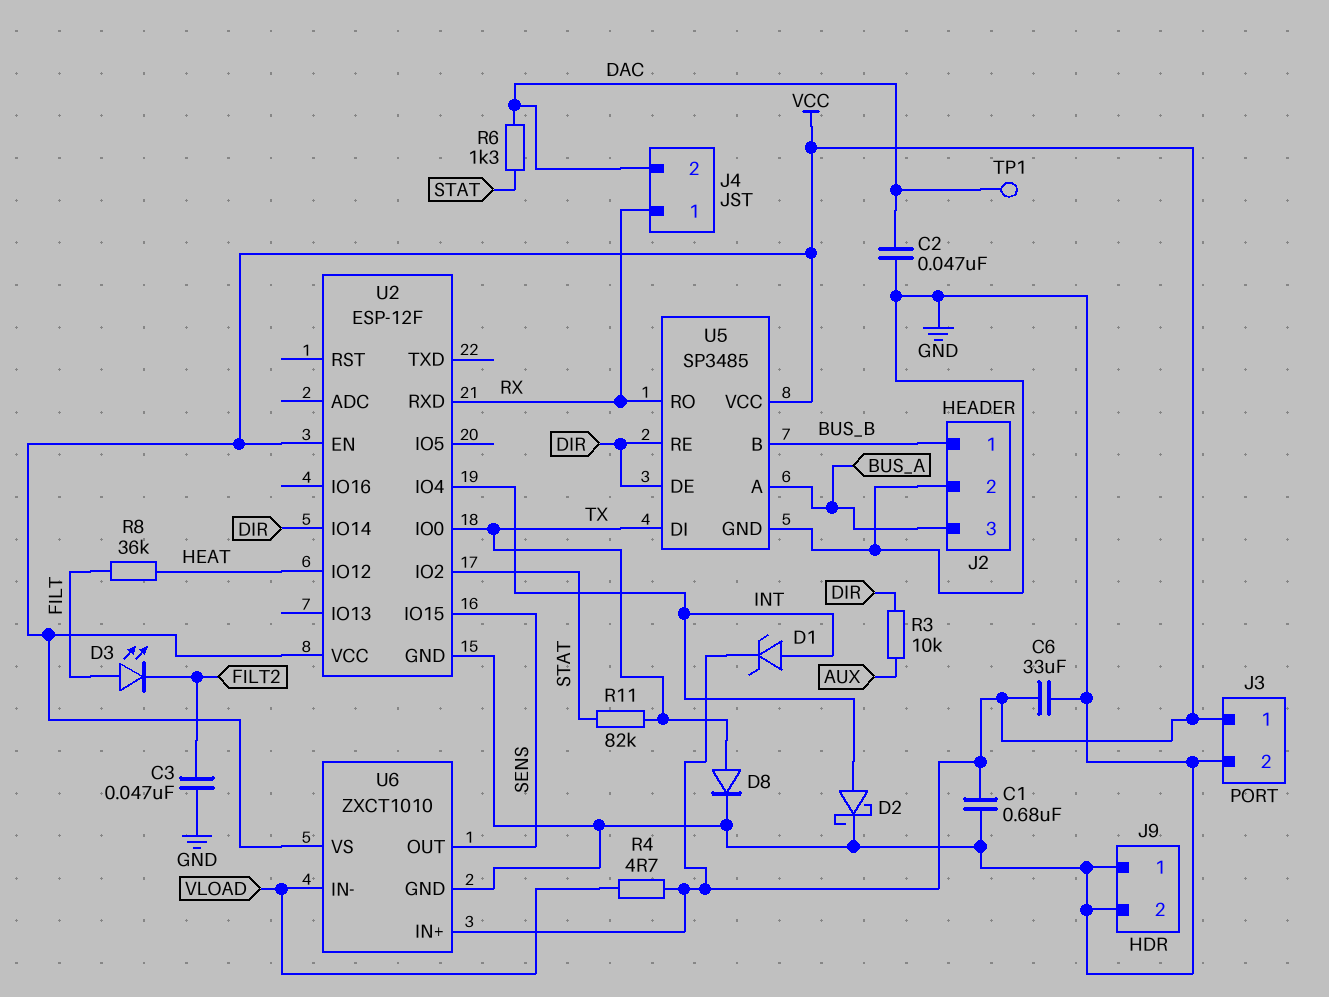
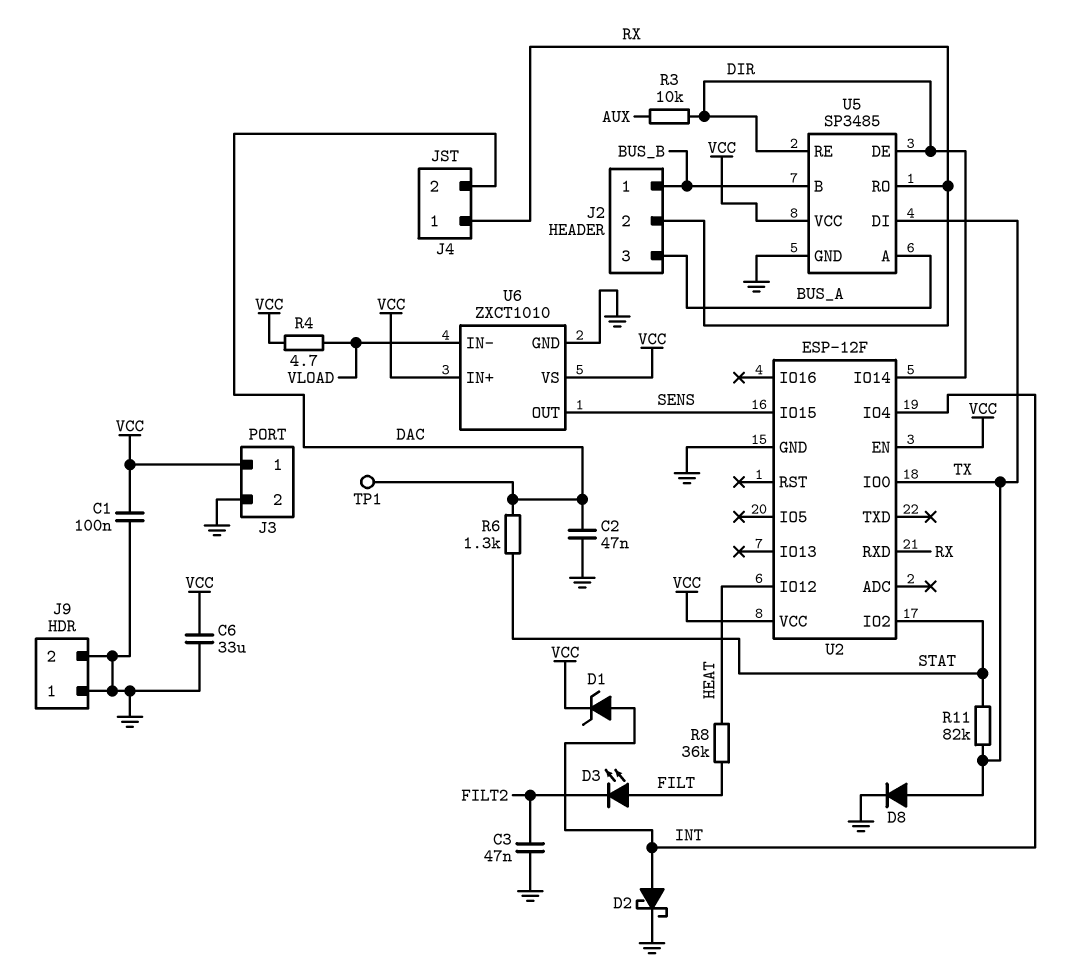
C1: 680nF (GND, VCC) -> 100nF (GND, VCC)
J2 pin 2: GND -> RX

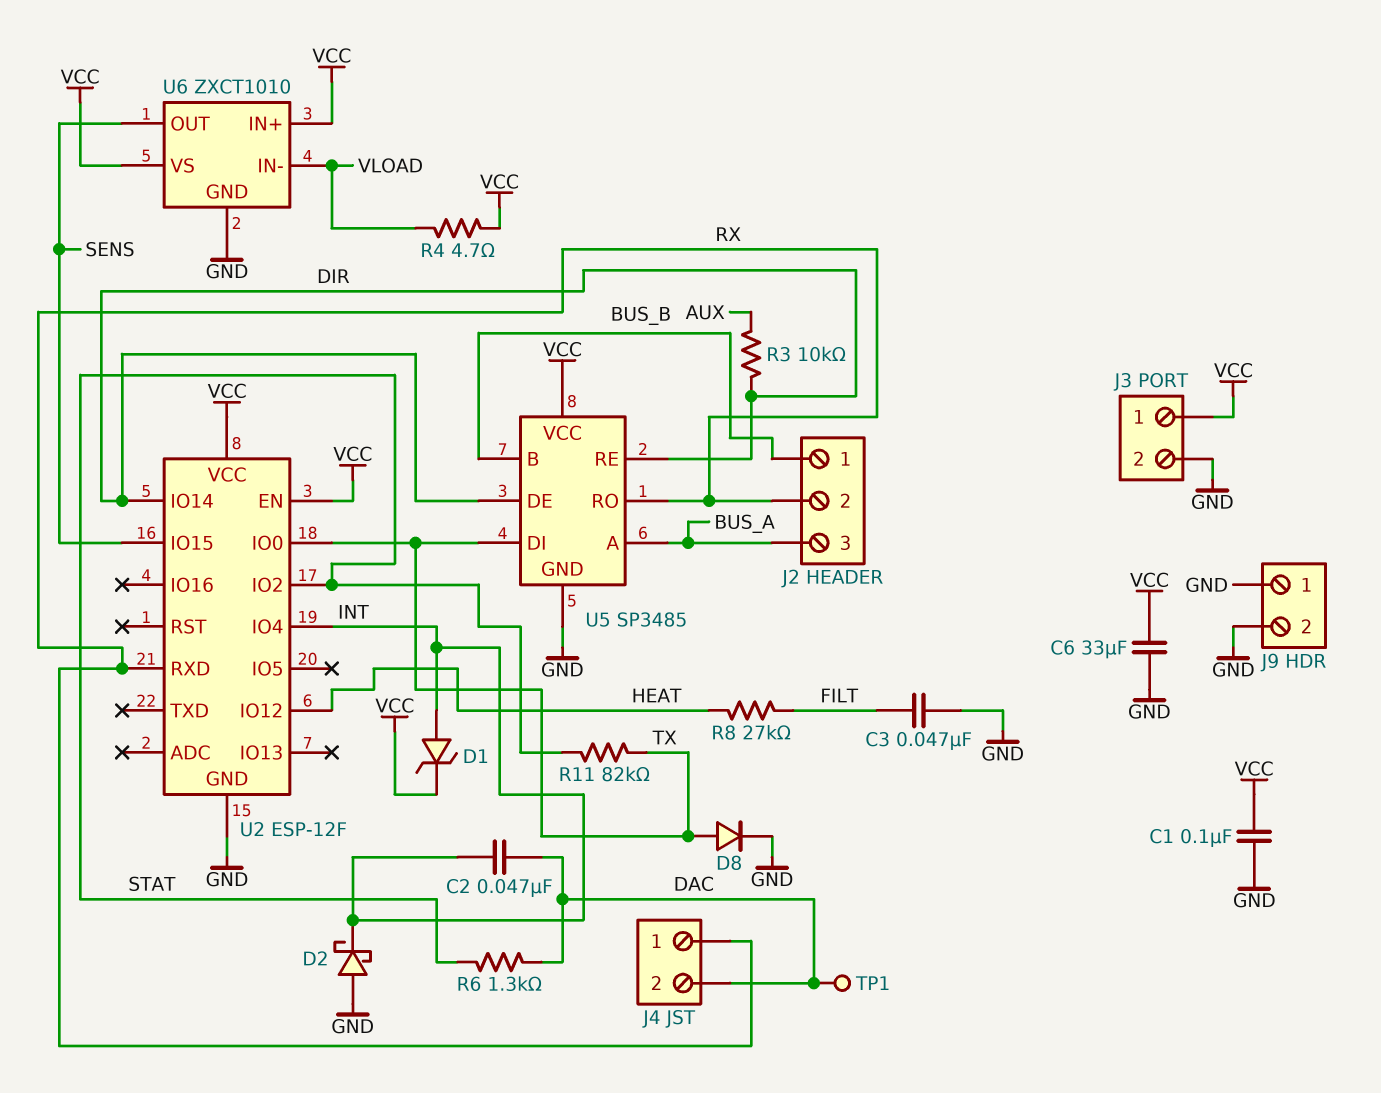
C2: 47nF (DAC, GND) -> 47nF (DAC, INT)
C3: 47nF (FILT2, GND) -> 47nF (FILT, GND)
D2: schottky (A INT, K GND) -> schottky (A GND, K INT)
D3: LED (A FILT, K FILT2) -> none
R8: 36k (FILT, HEAT) -> 27k (FILT, HEAT)

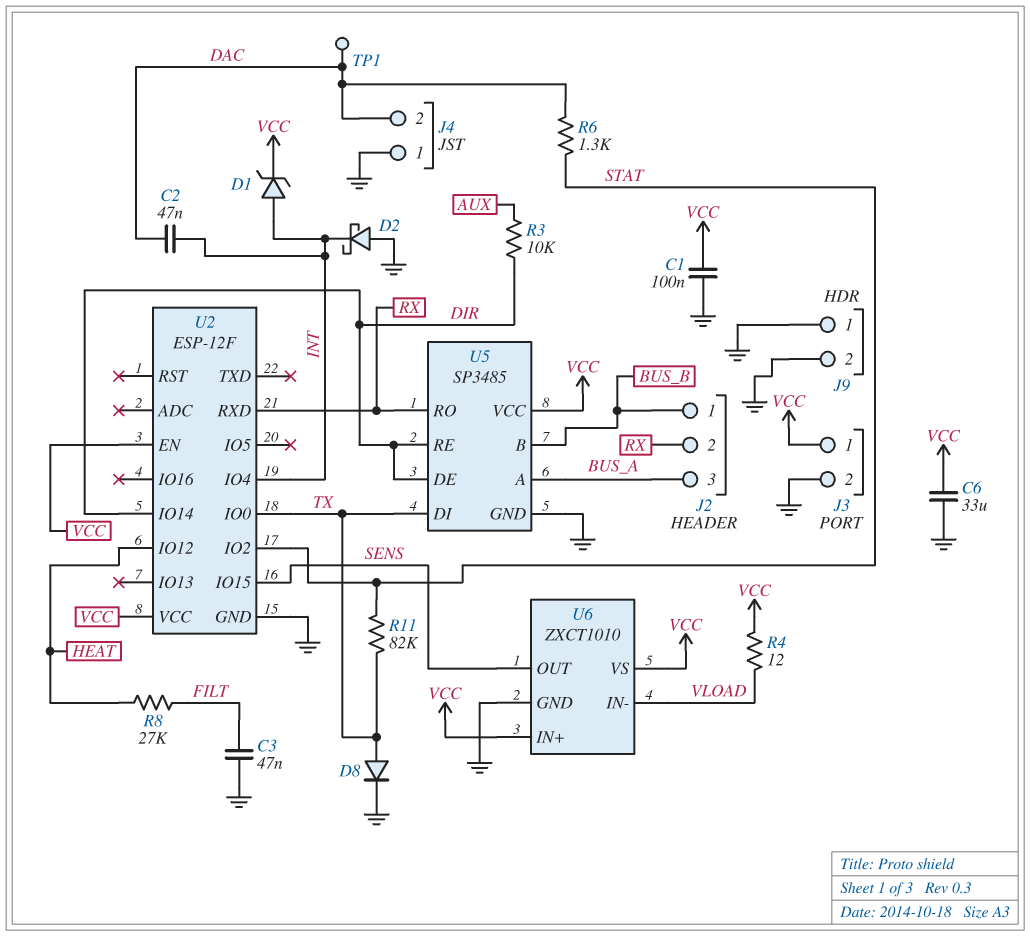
J4 pin 1: RX -> GND
R4: 4.7 (VCC, VLOAD) -> 12 (VCC, VLOAD)

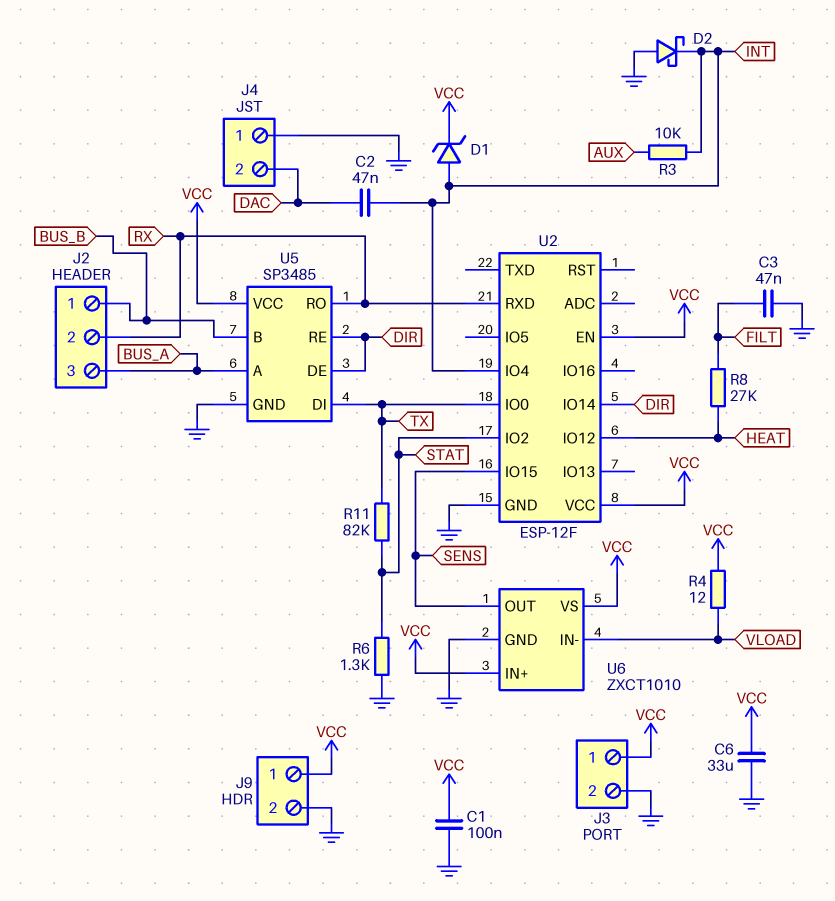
D8: diode (A TX, K GND) -> none
J9 pin 1: GND -> VCC
R3: 10k (AUX, DIR) -> 10k (AUX, INT)
R6: 1.3k (DAC, STAT) -> 1.3k (GND, STAT)
TP1: test point (DAC) -> none

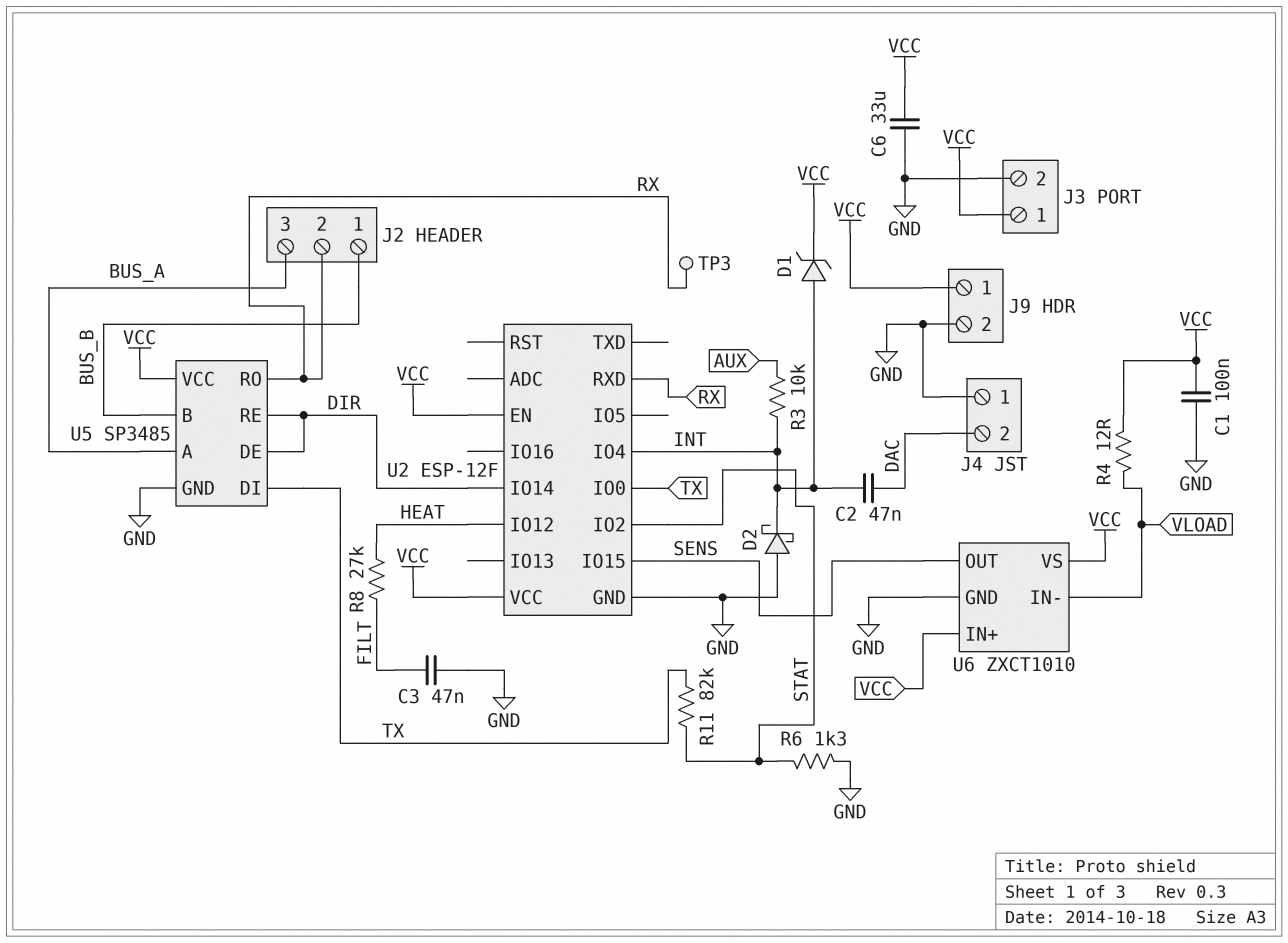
TP3: none -> test point (RX)

